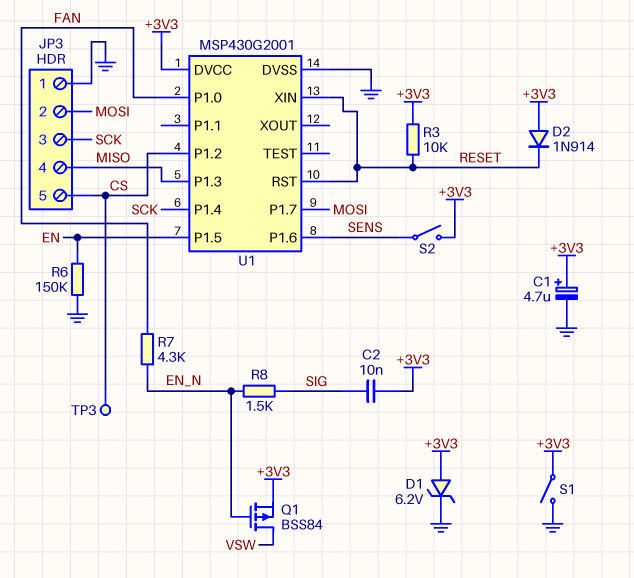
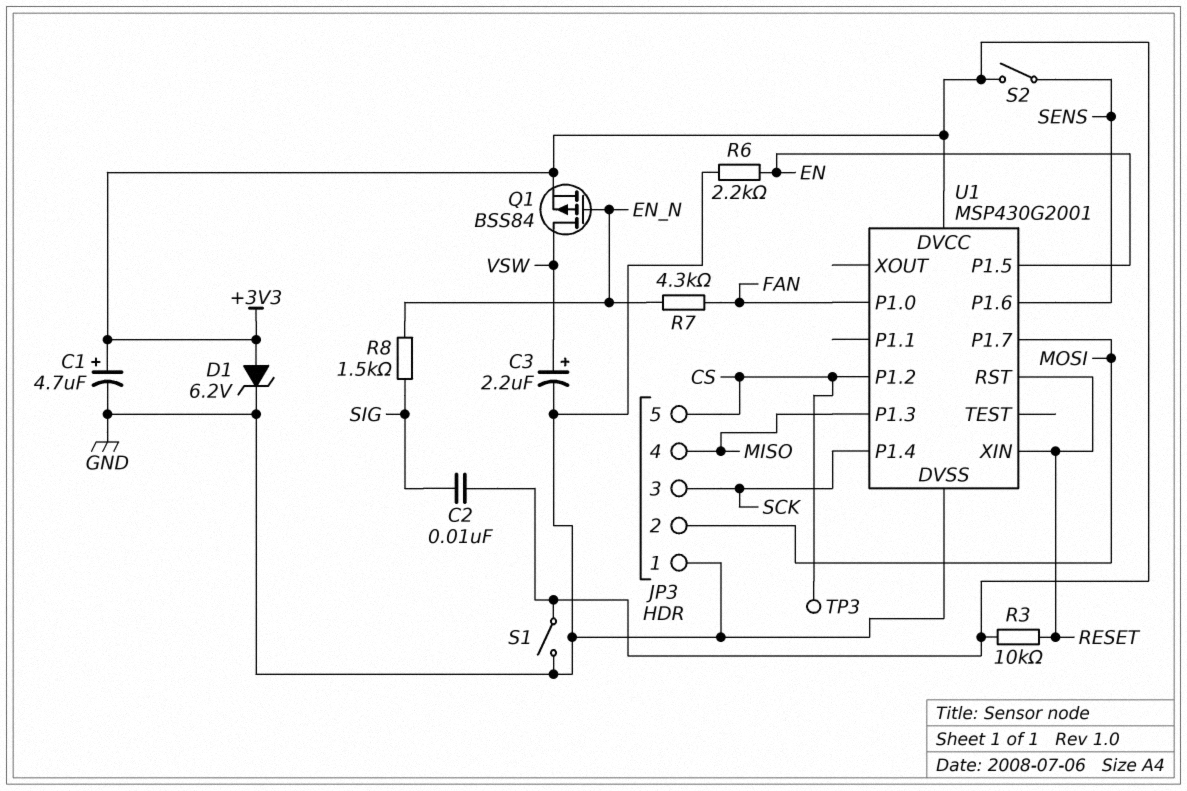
C3: none -> 2.2uF (plus VSW, minus GND)
D2: diode 1N914 (A +3V3, K RESET) -> none
R6: 150k (EN, GND) -> 2.2k (EN, GND)

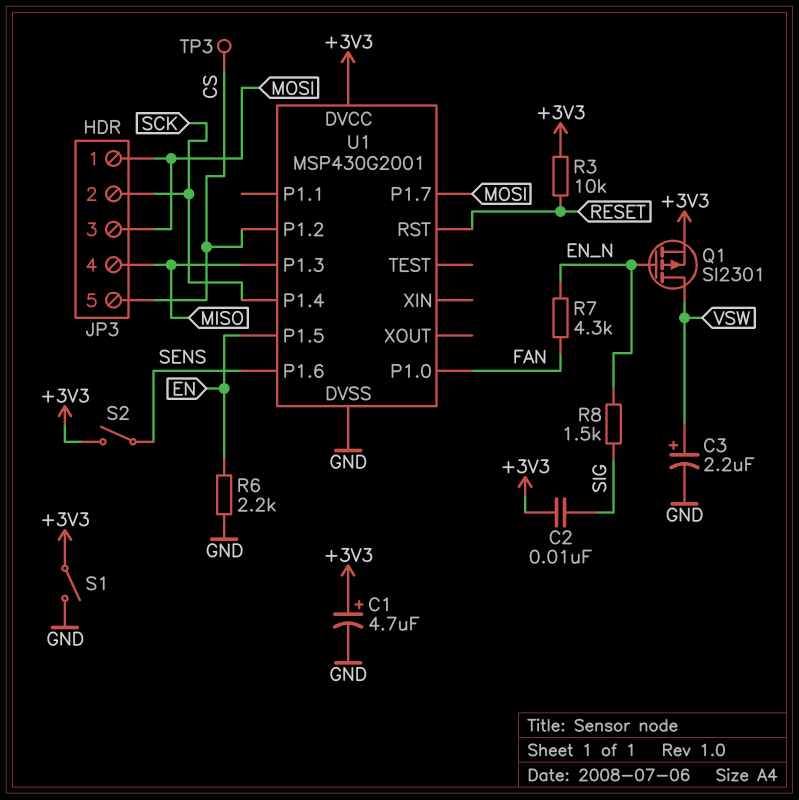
D1: zener 6.2V (A +3V3, K GND) -> none
JP3 pin 1: GND -> MOSI
JP3 pin 2: MOSI -> SCK
JP3 pin 3: SCK -> MOSI
Q1: PMOS BSS84 (G EN_N, D VSW, S +3V3) -> PMOS SI2301 (G EN_N, D VSW, S +3V3)
U1 pin XIN: RESET -> none

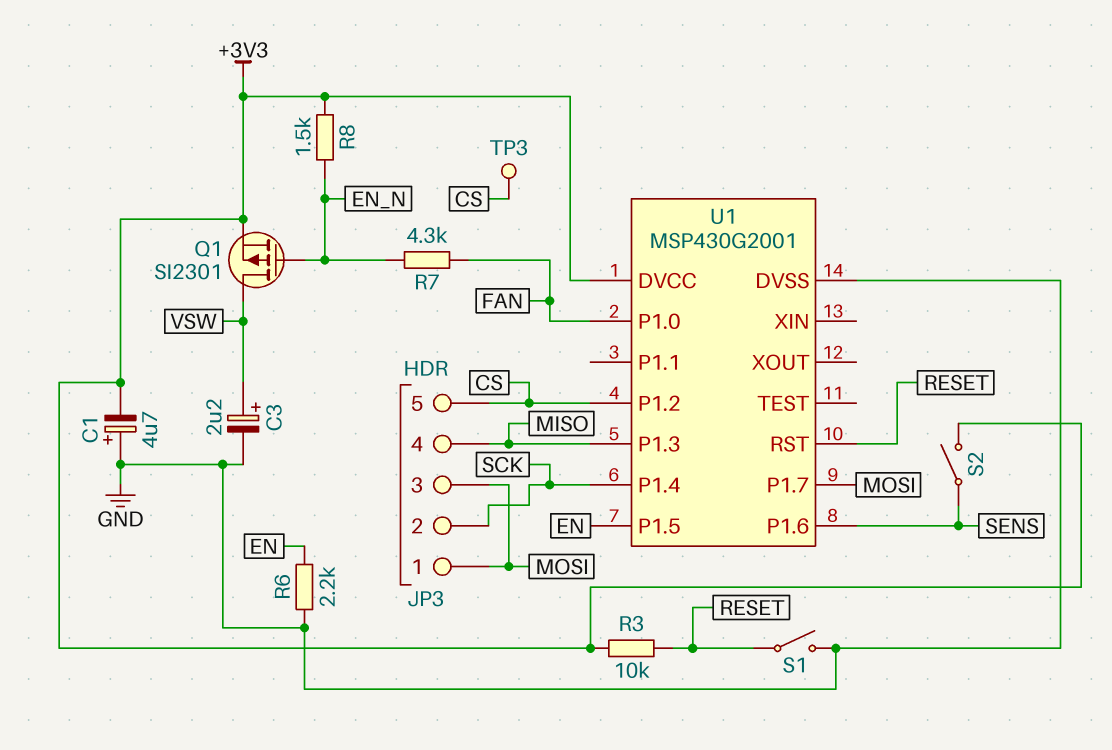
C1: 4.7uF (plus +3V3, minus GND) -> 4.7uF (plus GND, minus +3V3)
C2: 10nF (+3V3, SIG) -> none
R8: 1.5k (EN_N, SIG) -> 1.5k (+3V3, EN_N)
S1: switch (+3V3, GND) -> switch (GND, RESET)

